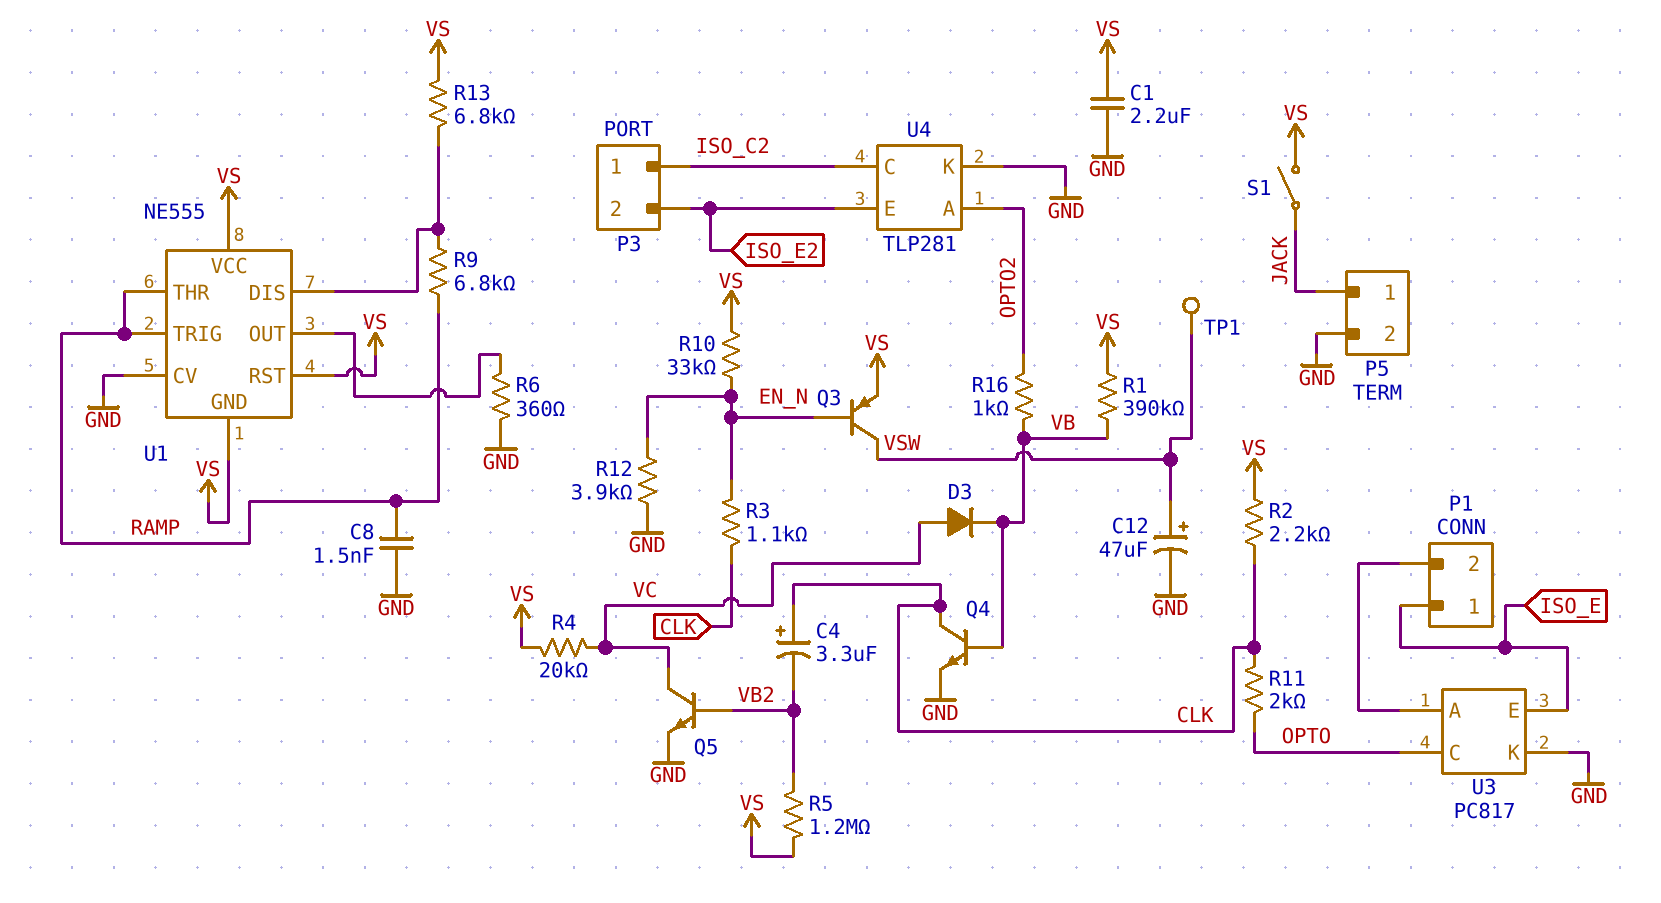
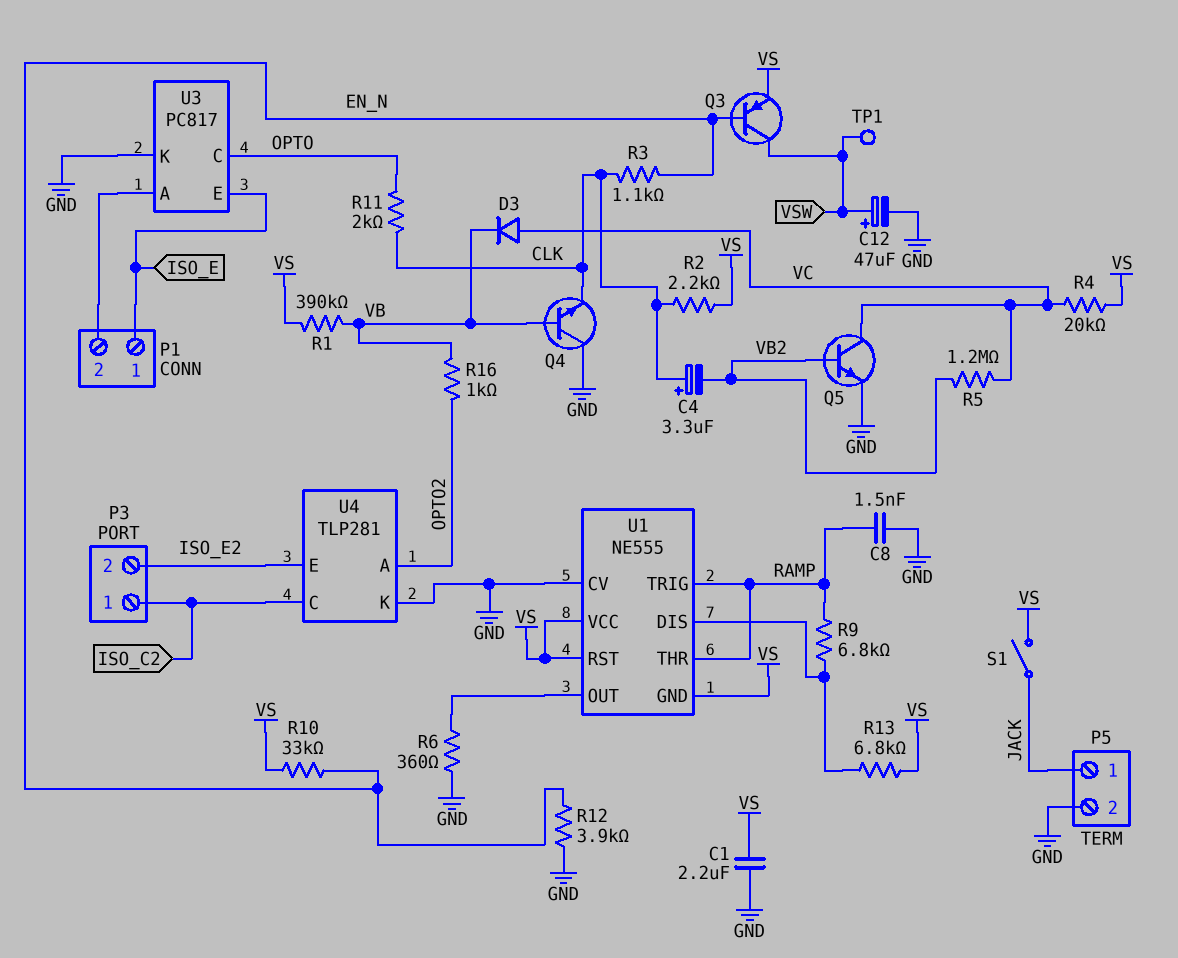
Q4: NPN (B VB, C CLK, E GND) -> NPN (B VB, C GND, E CLK)
R5: 1.2M (VB2, VS) -> 1.2M (VB2, VC)

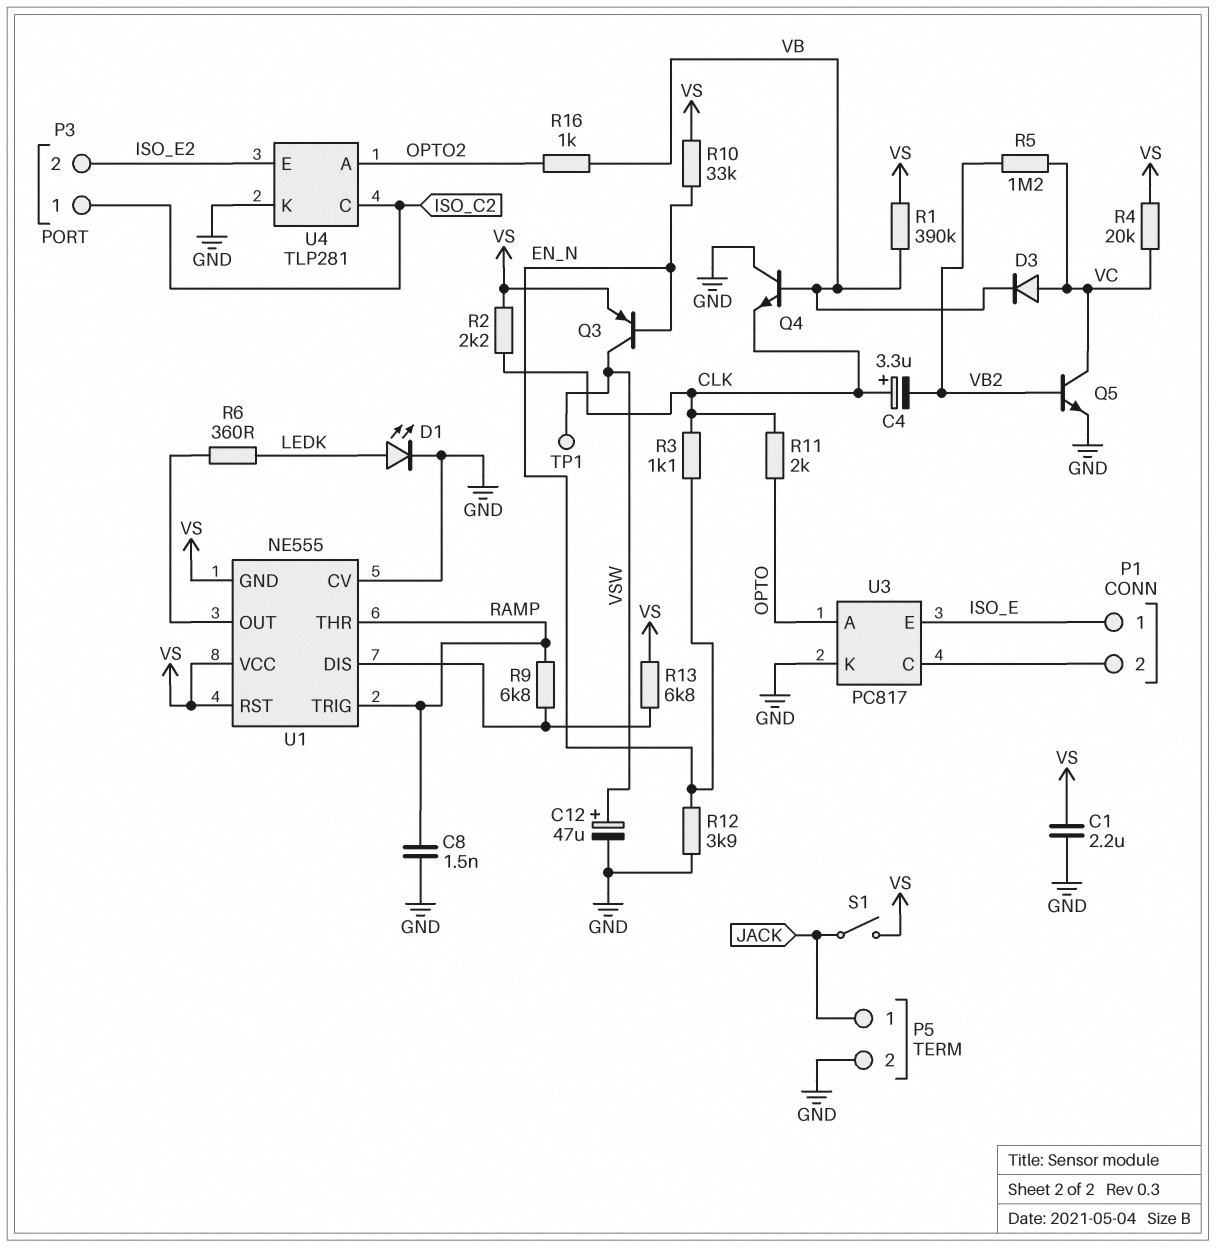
D1: none -> LED (A LEDK, K GND)
R6: 360 (GND, U1/OUT) -> 360 (LEDK, U1/OUT)
U3 pin A: P1/2 -> OPTO
U3 pin C: OPTO -> P1/2

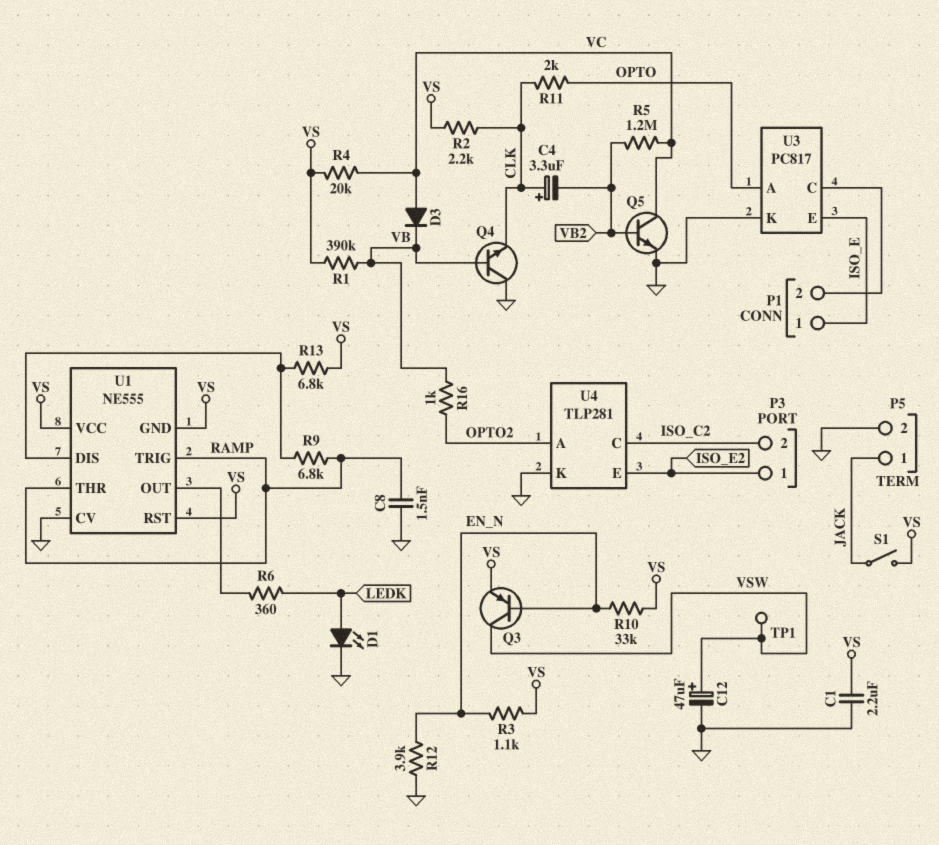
P3 pin 1: ISO_C2 -> ISO_E2
P3 pin 2: ISO_E2 -> ISO_C2
R3: 1.1k (CLK, EN_N) -> 1.1k (EN_N, VS)

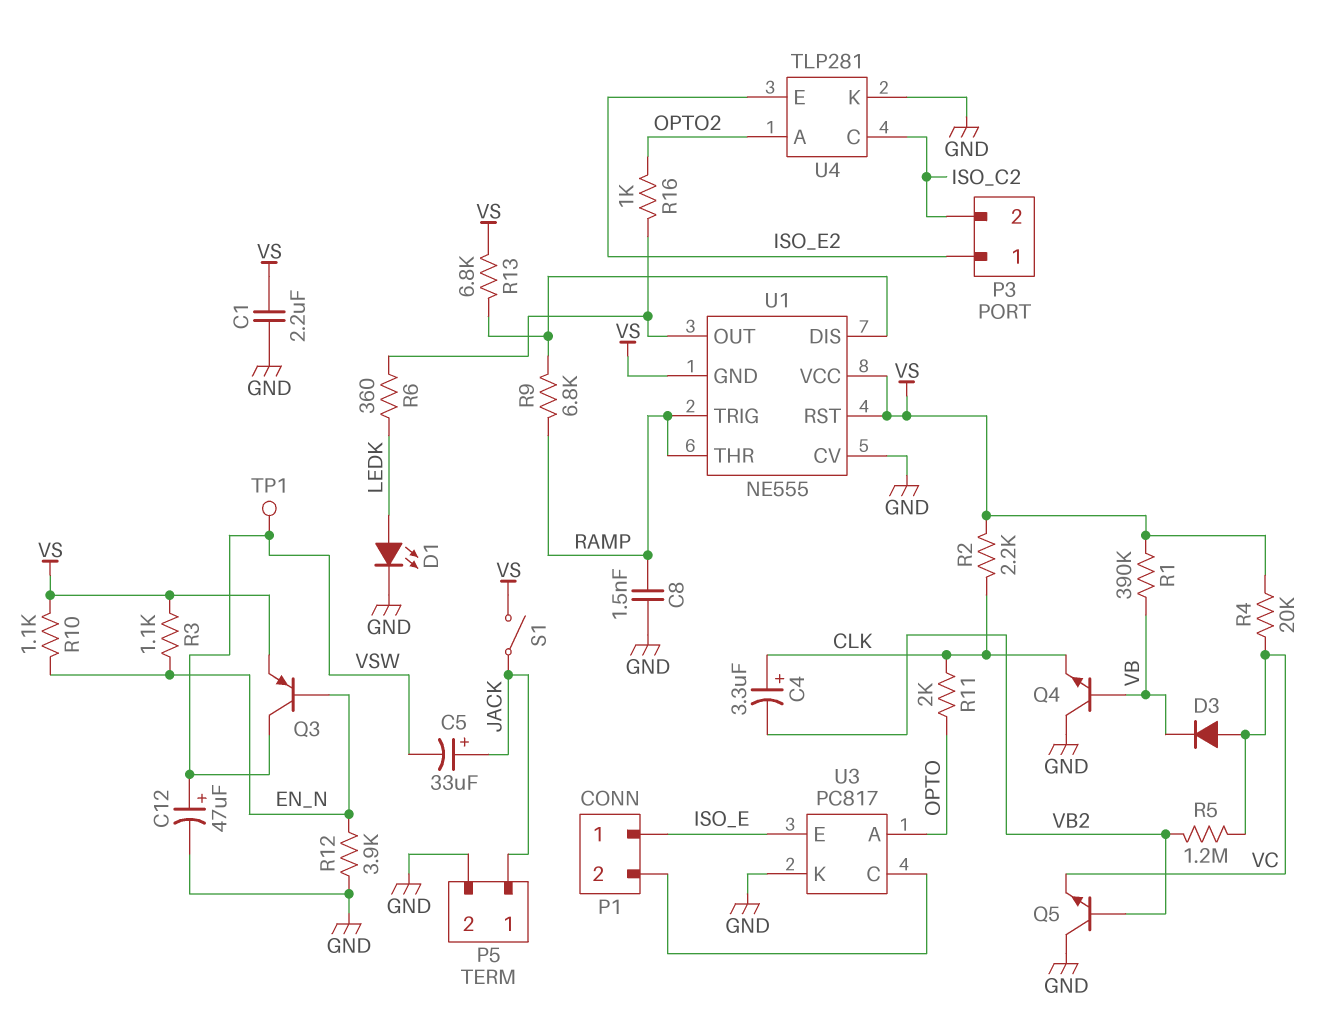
C5: none -> 33uF (plus JACK, minus VSW)
Q5: NPN (B VB2, C VC, E GND) -> NPN (B VB2, C GND, E VC)
R10: 33k (EN_N, VS) -> 1.1k (EN_N, VS)
R16: 1k (OPTO2, VB) -> 1k (OPTO2, U1/OUT)

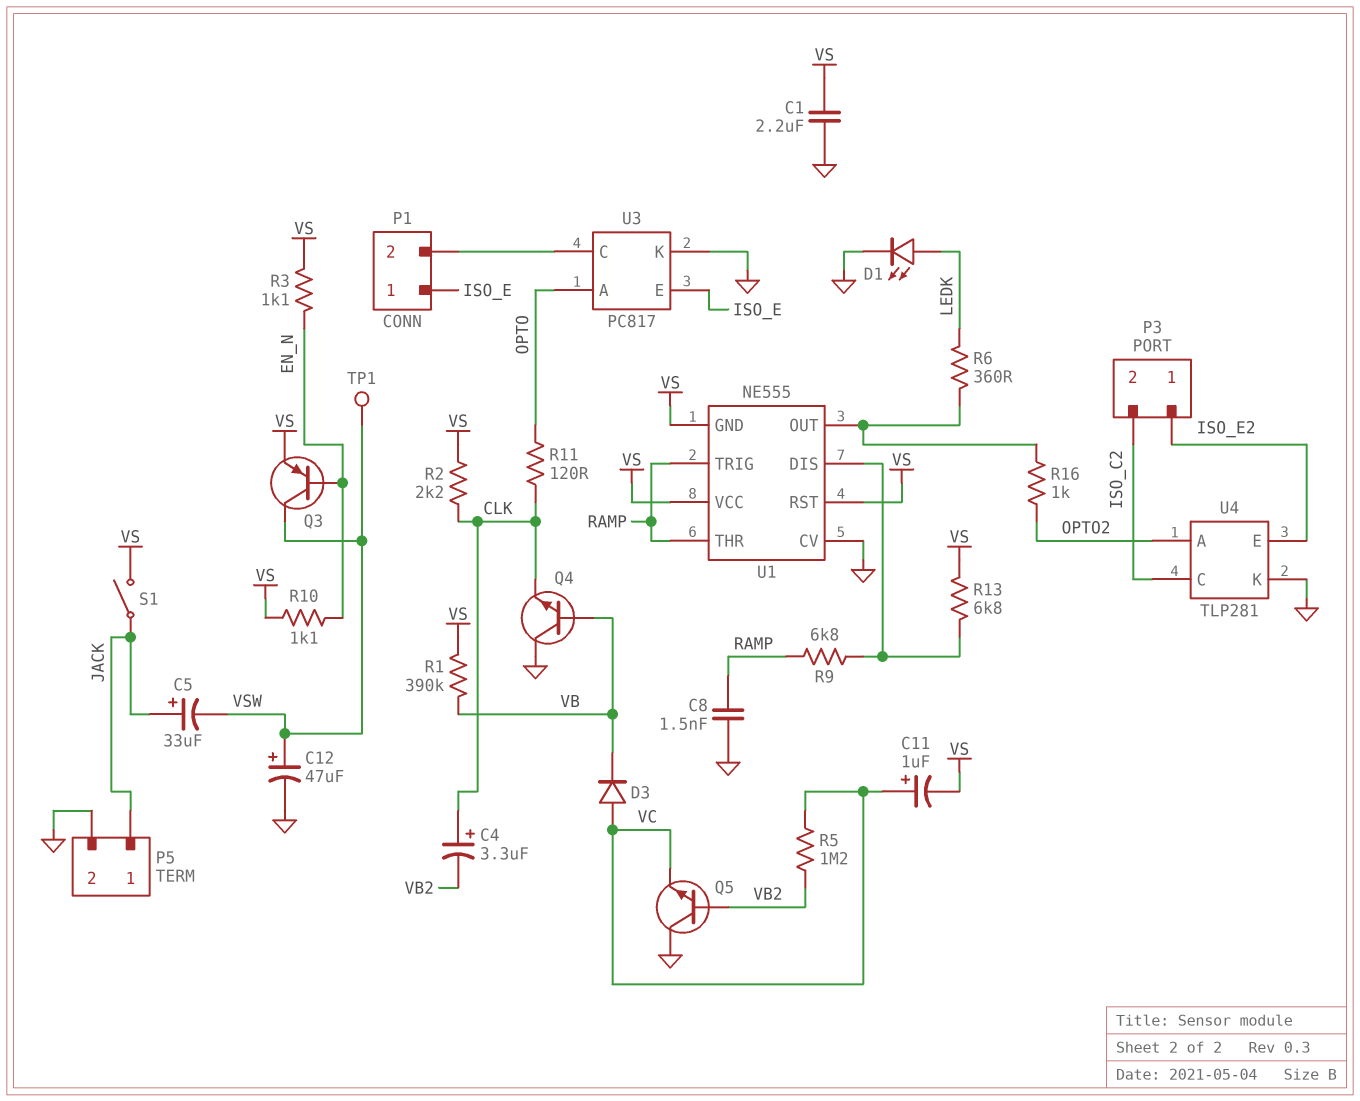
C11: none -> 1uF (plus VC, minus VS)
R4: 20k (VC, VS) -> none
R11: 2k (CLK, OPTO) -> 120 (CLK, OPTO)
R12: 3.9k (EN_N, GND) -> none

